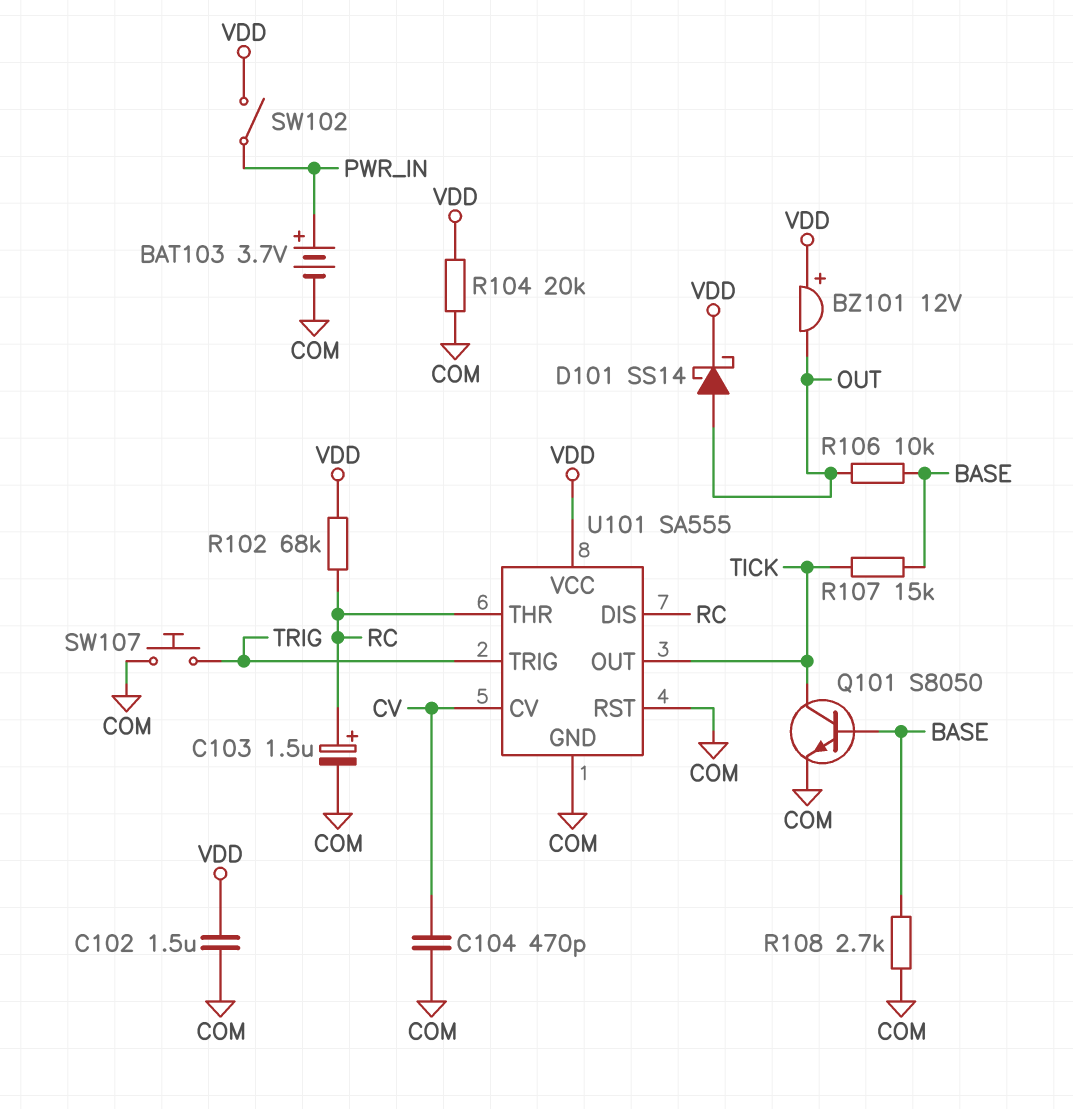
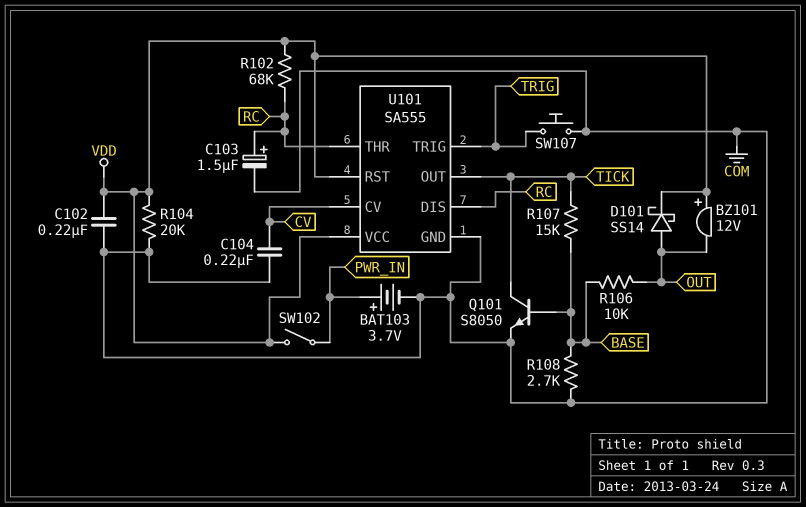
C102: 1.5uF (COM, VDD) -> 220nF (COM, VDD)
C104: 470pF (COM, CV) -> 220nF (COM, CV)
U101 pin RST: COM -> VDD

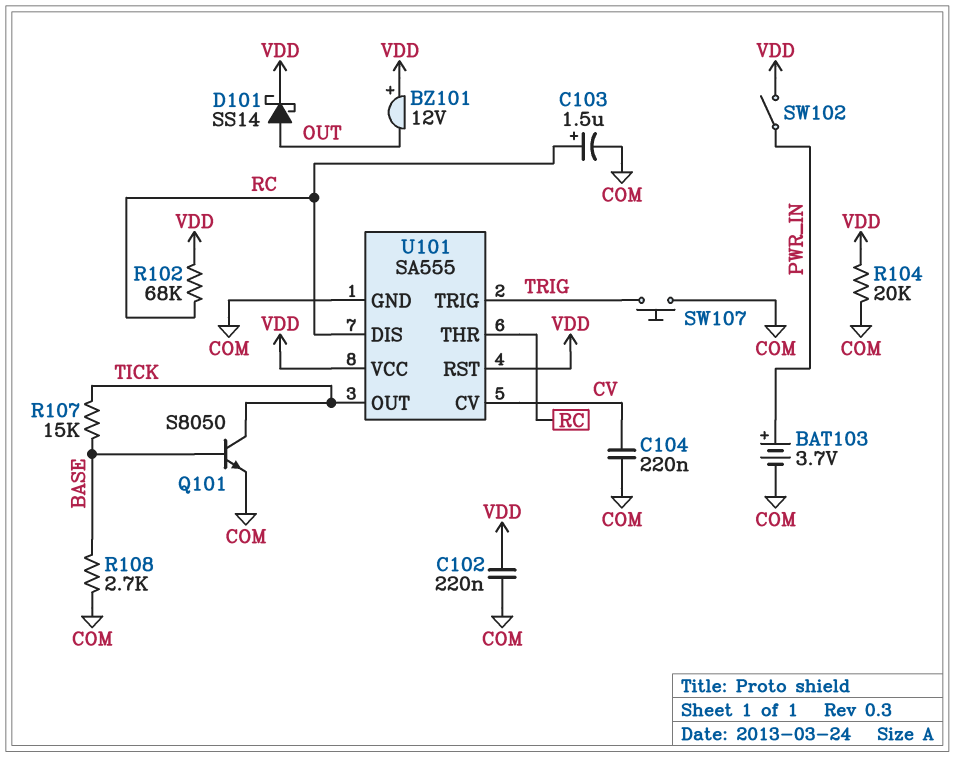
R106: 10k (BASE, OUT) -> none

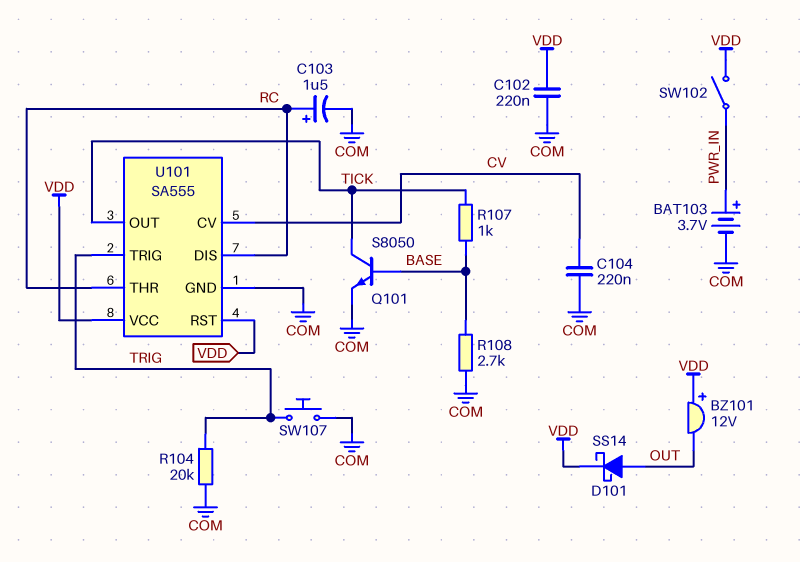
R102: 68k (RC, VDD) -> none
R104: 20k (COM, VDD) -> 20k (COM, TRIG)
R107: 15k (BASE, TICK) -> 1k (BASE, TICK)

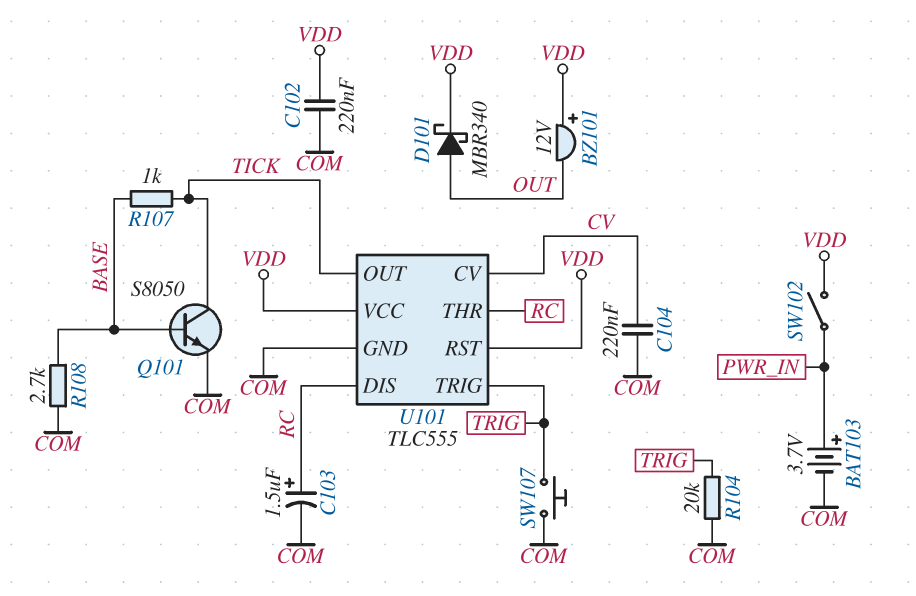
D101: schottky SS14 (A OUT, K VDD) -> schottky MBR340 (A OUT, K VDD)
U101: SA555 -> TLC555

